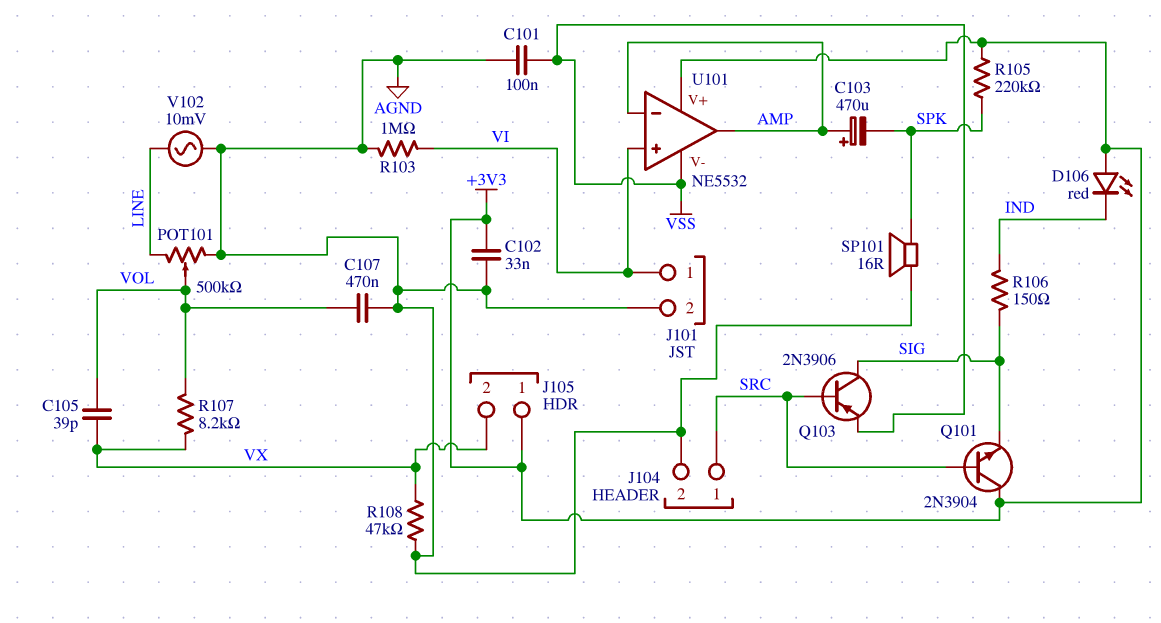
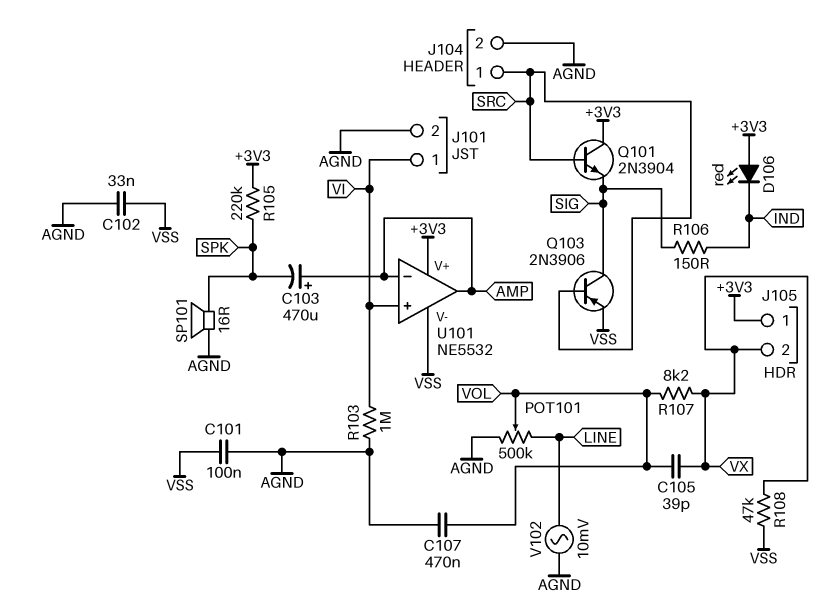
C102: 33nF (+3V3, AGND) -> 33nF (AGND, VSS)
R108: 47k (AGND, VX) -> 47k (VSS, VX)

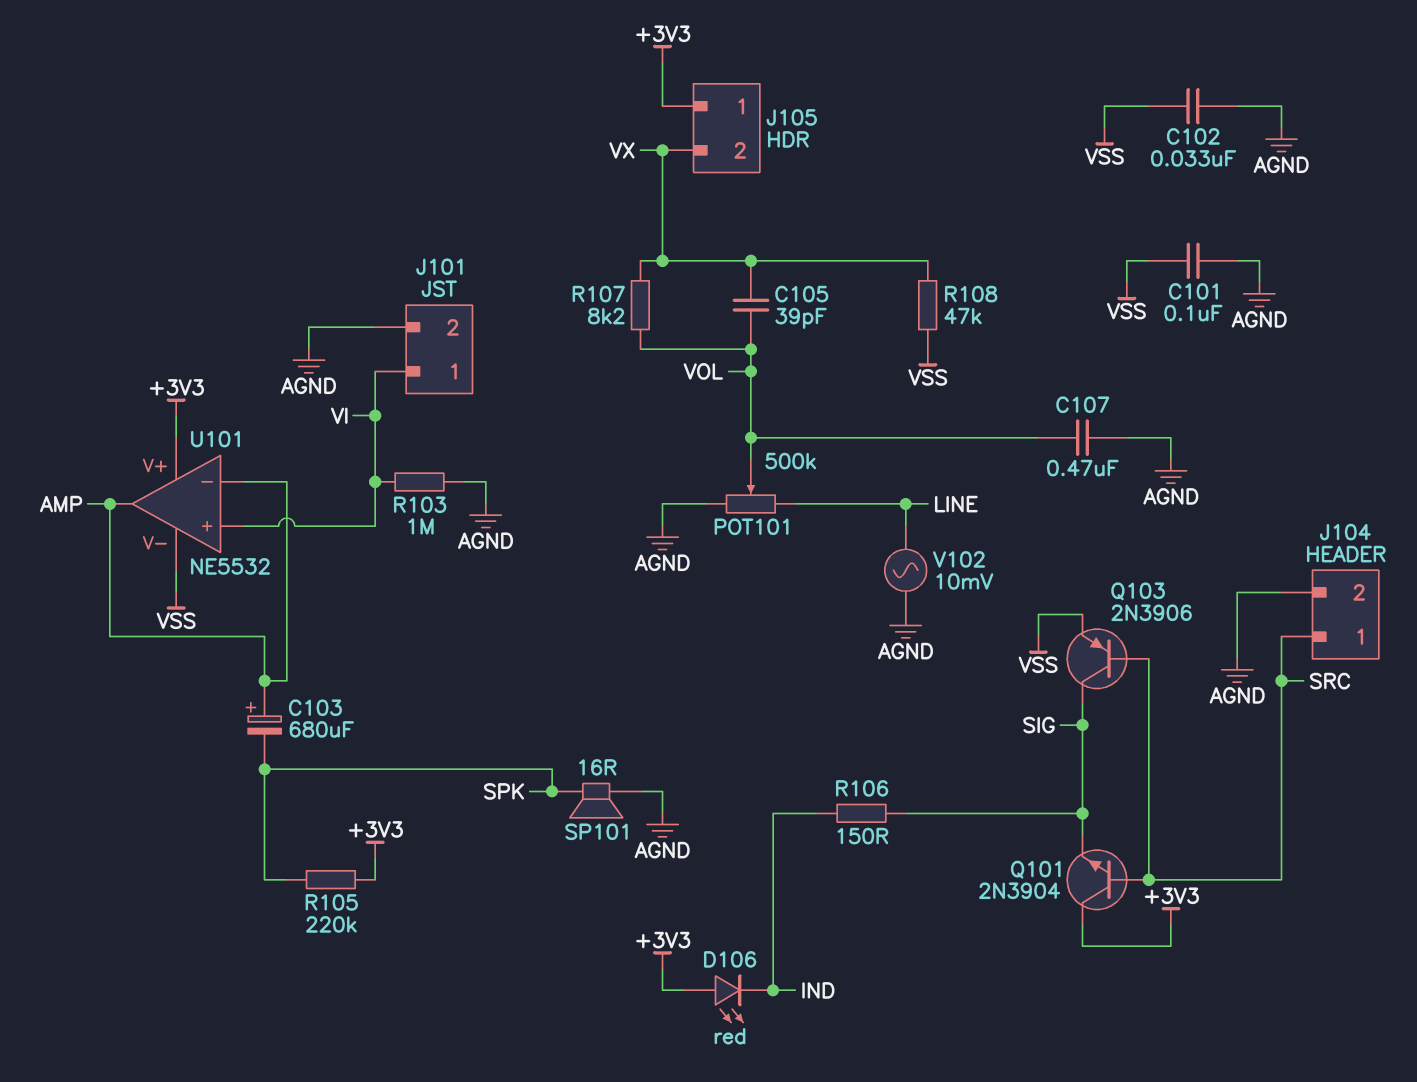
C103: 470uF (plus AMP, minus SPK) -> 680uF (plus AMP, minus SPK)

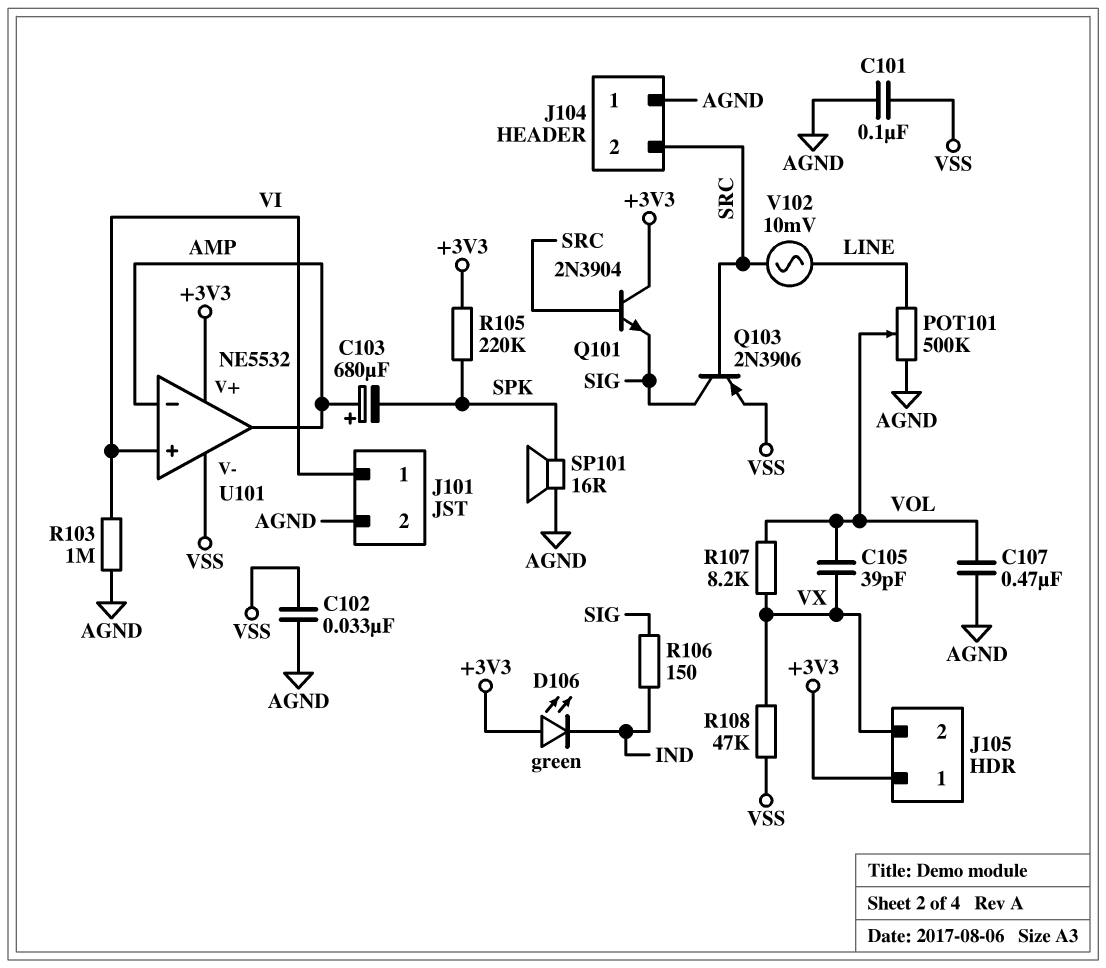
D106: LED red (A +3V3, K IND) -> LED green (A +3V3, K IND)
J104 pin 1: SRC -> AGND
J104 pin 2: AGND -> SRC
V102: AC 10mV (AGND, LINE) -> AC 10mV (LINE, SRC)

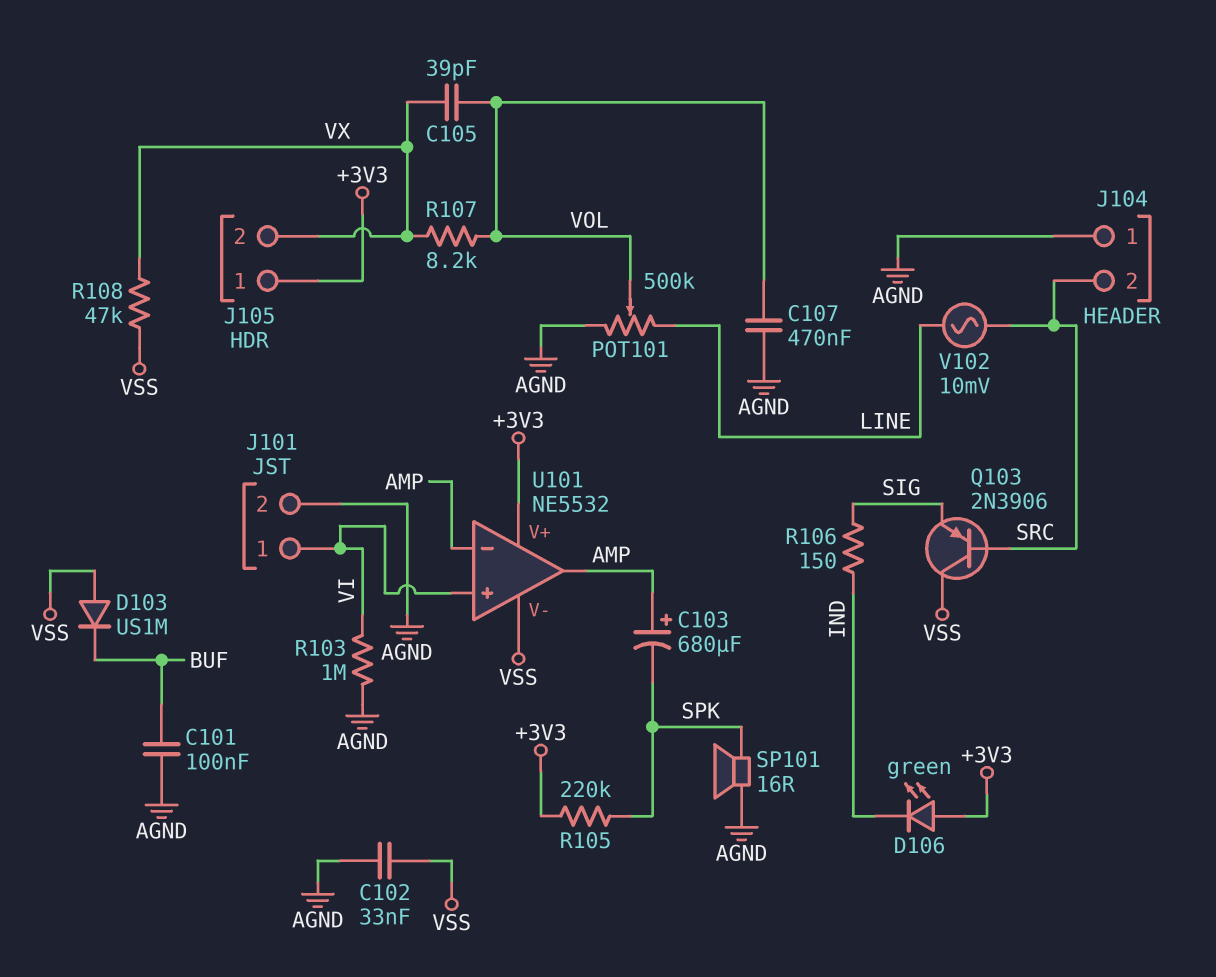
C101: 100nF (AGND, VSS) -> 100nF (AGND, BUF)
D103: none -> diode US1M (A VSS, K BUF)
Q101: NPN 2N3904 (B SRC, C +3V3, E SIG) -> none
Q103: PNP 2N3906 (B SRC, C SIG, E VSS) -> PNP 2N3906 (B SRC, C VSS, E SIG)

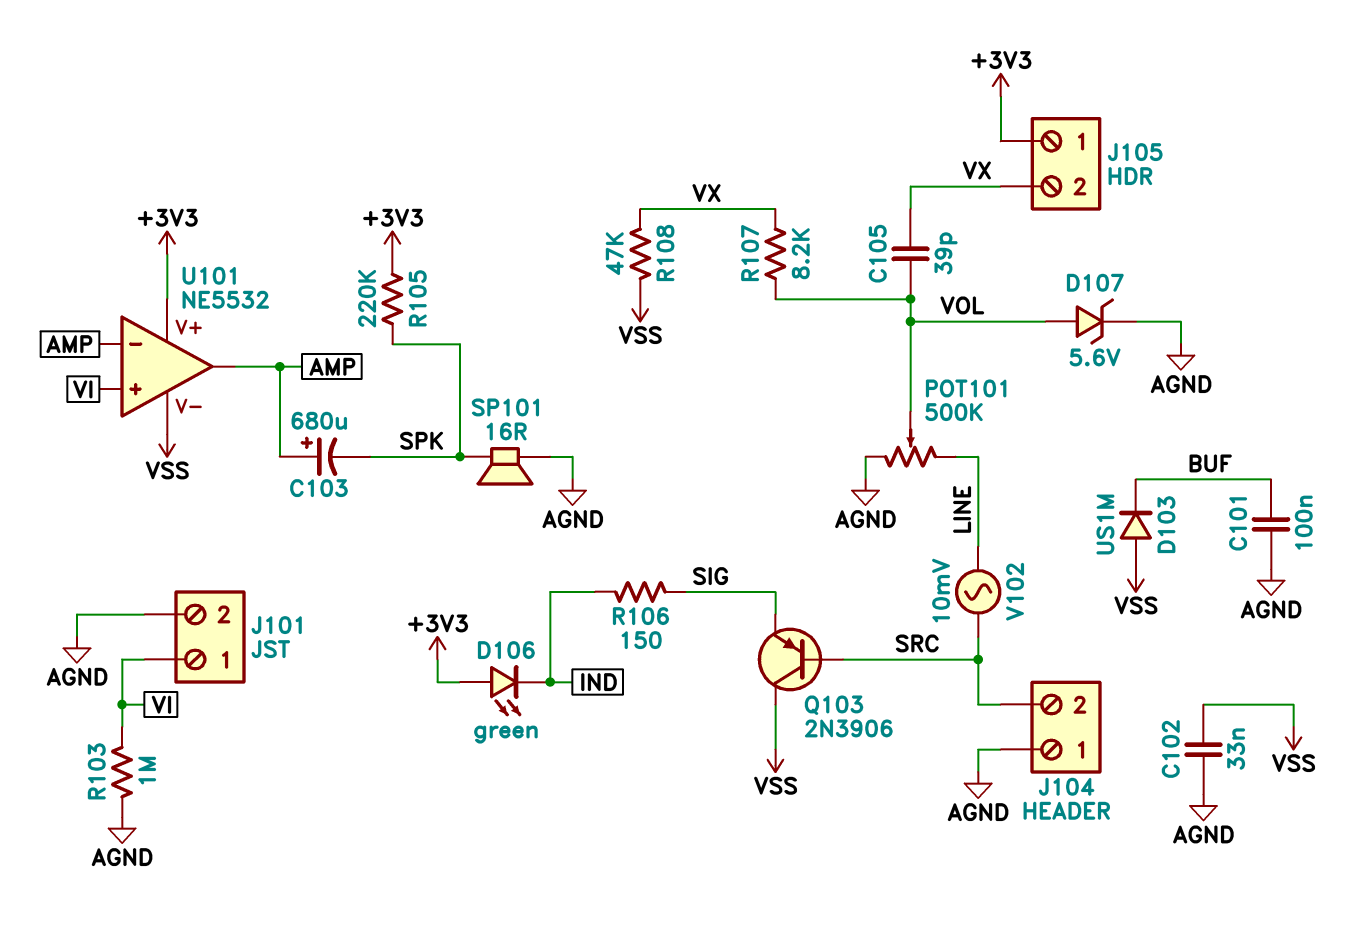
C107: 470nF (AGND, VOL) -> none
D107: none -> zener 5.6V (A VOL, K AGND)

